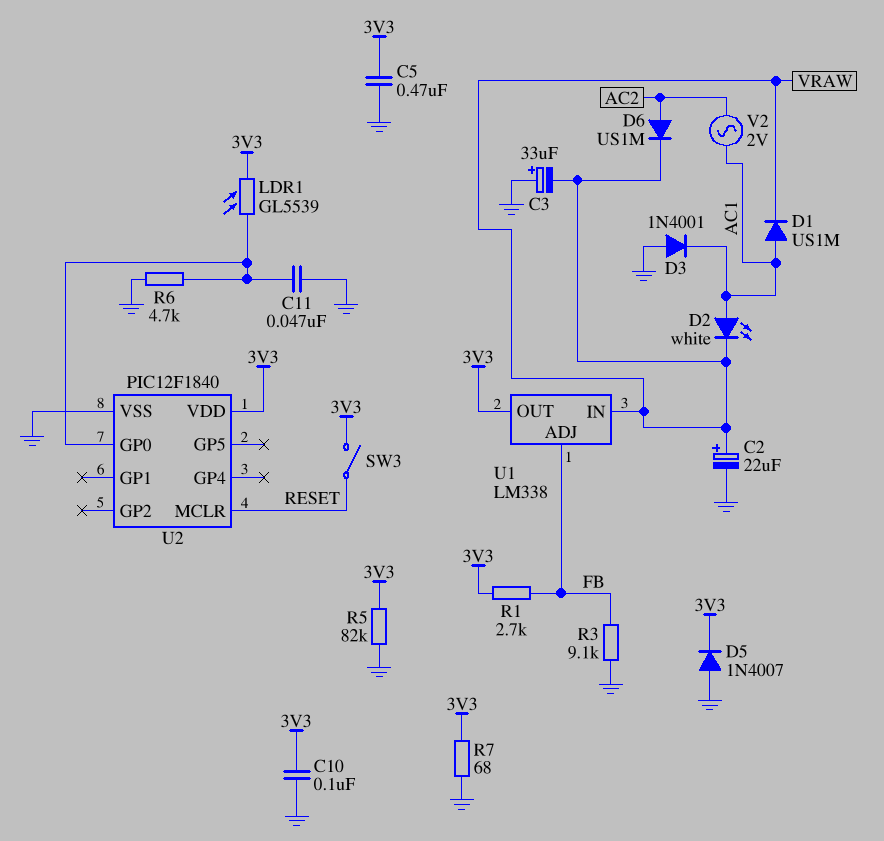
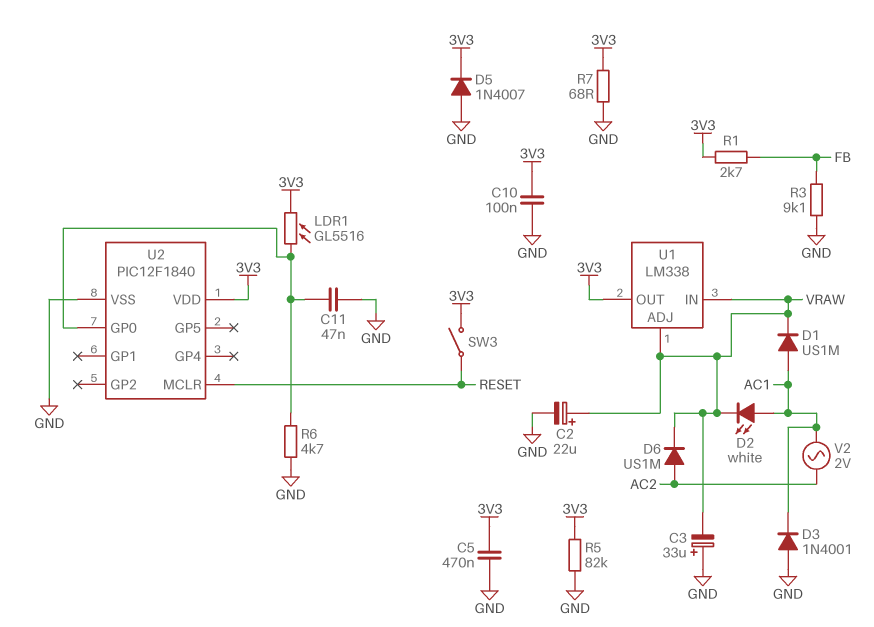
LDR1: GL5539 (3V3, U2/GP0) -> GL5516 (3V3, U2/GP0)
U1 pin ADJ: FB -> VRAW

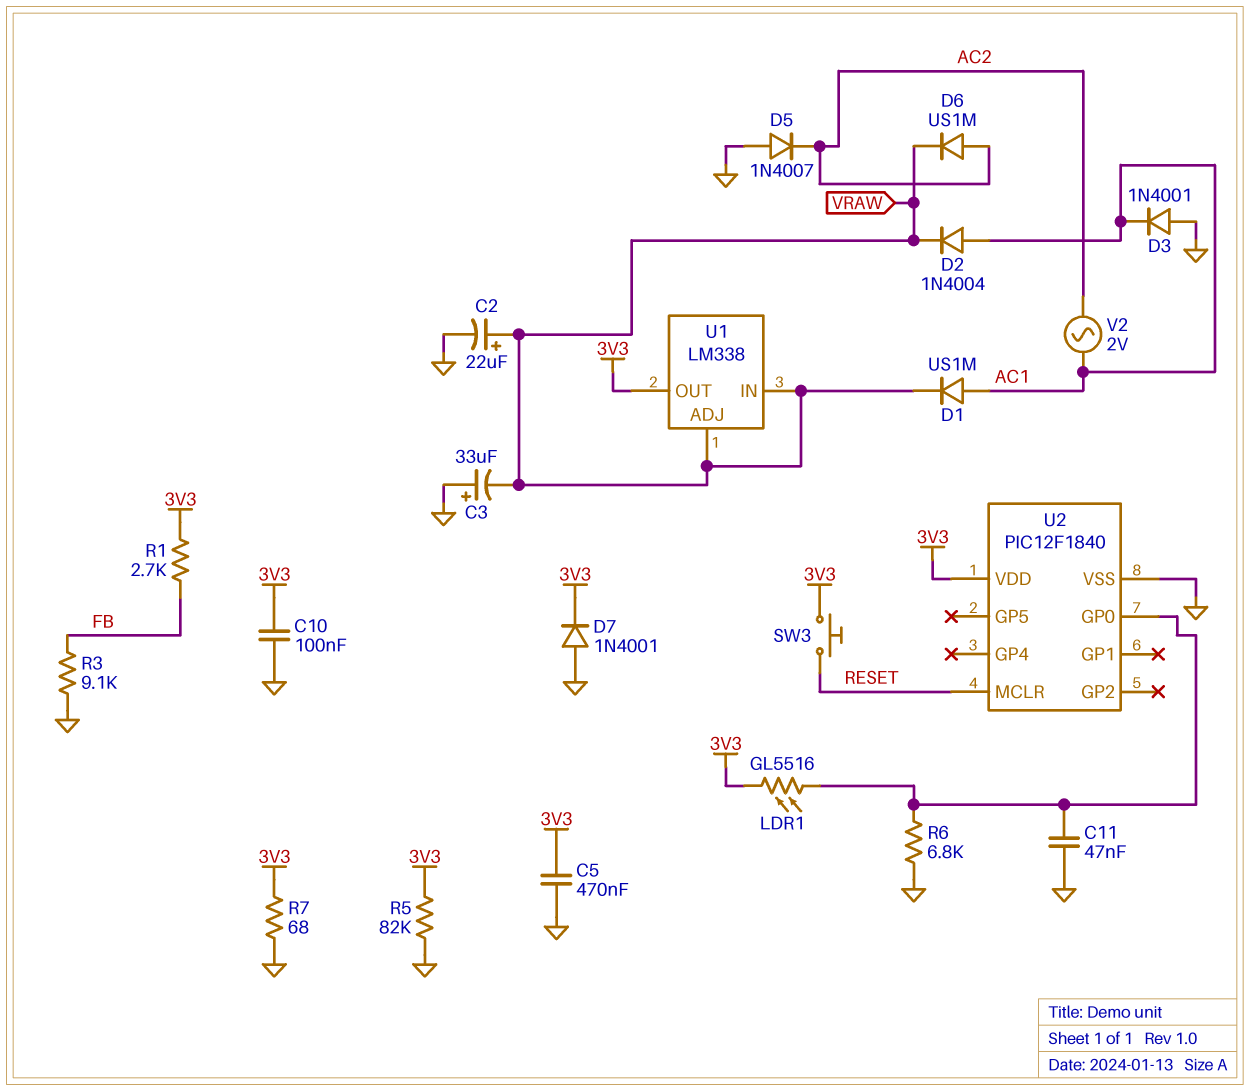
D2: LED white (A AC1, K VRAW) -> diode 1N4004 (A AC1, K VRAW)
D5: diode 1N4007 (A GND, K 3V3) -> diode 1N4007 (A GND, K AC2)
D7: none -> diode 1N4001 (A GND, K 3V3)
R6: 4.7k (GND, U2/GP0) -> 6.8k (GND, U2/GP0)
SW3: switch (3V3, RESET) -> button (3V3, RESET)

